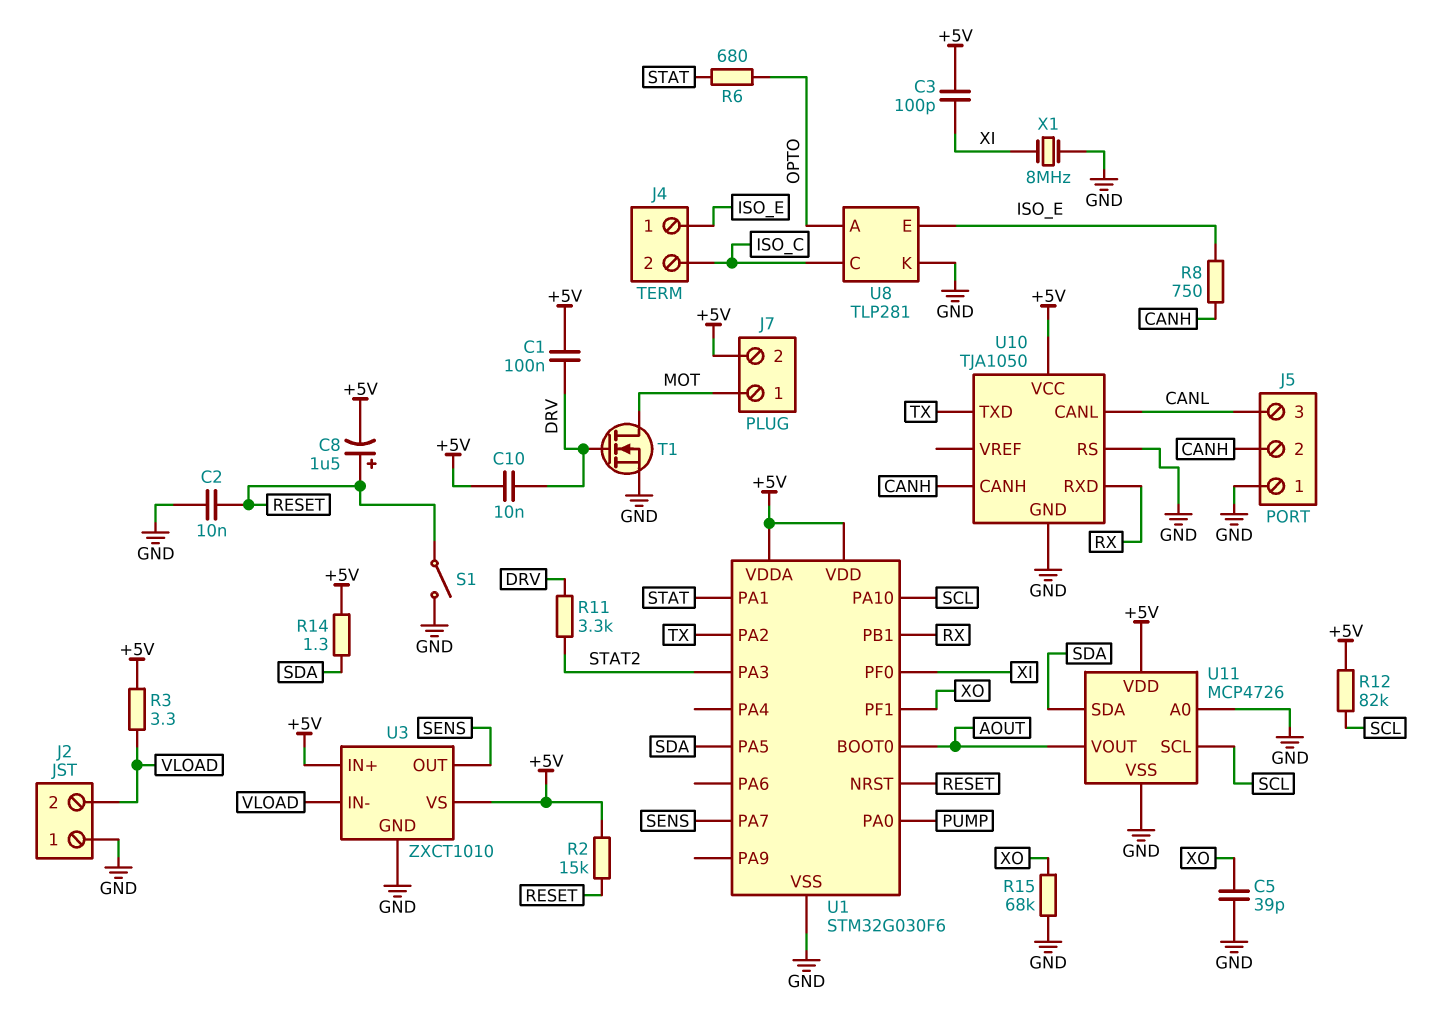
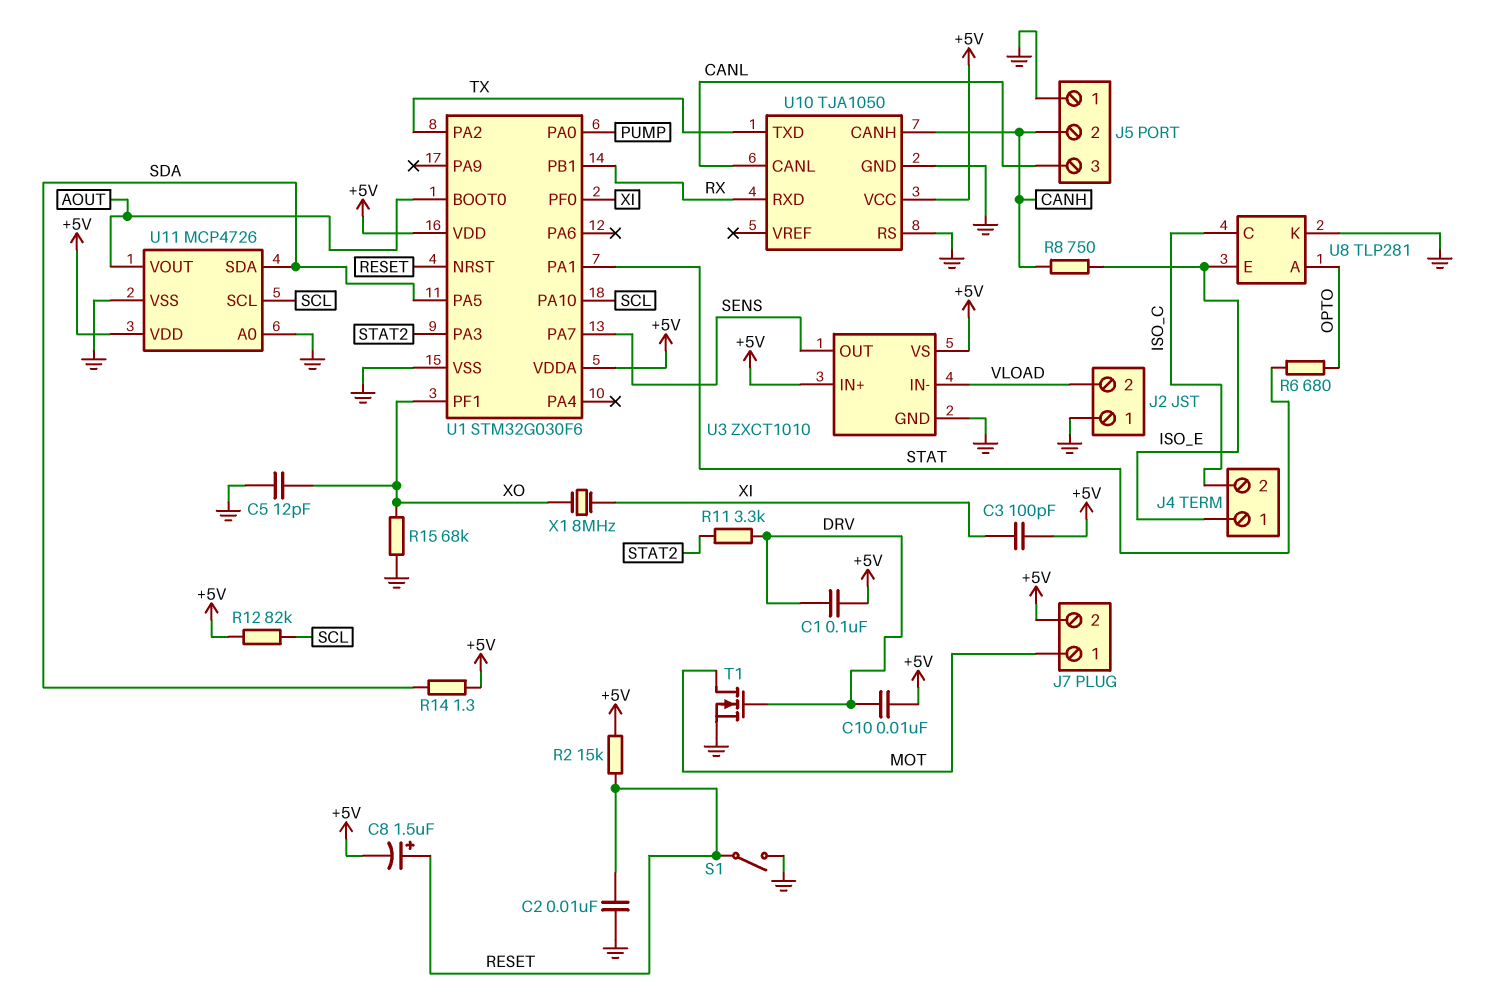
C5: 39pF (GND, XO) -> 12pF (GND, XO)
R3: 3.3 (+5V, VLOAD) -> none
X1: 8MHz (GND, XI) -> 8MHz (XI, XO)

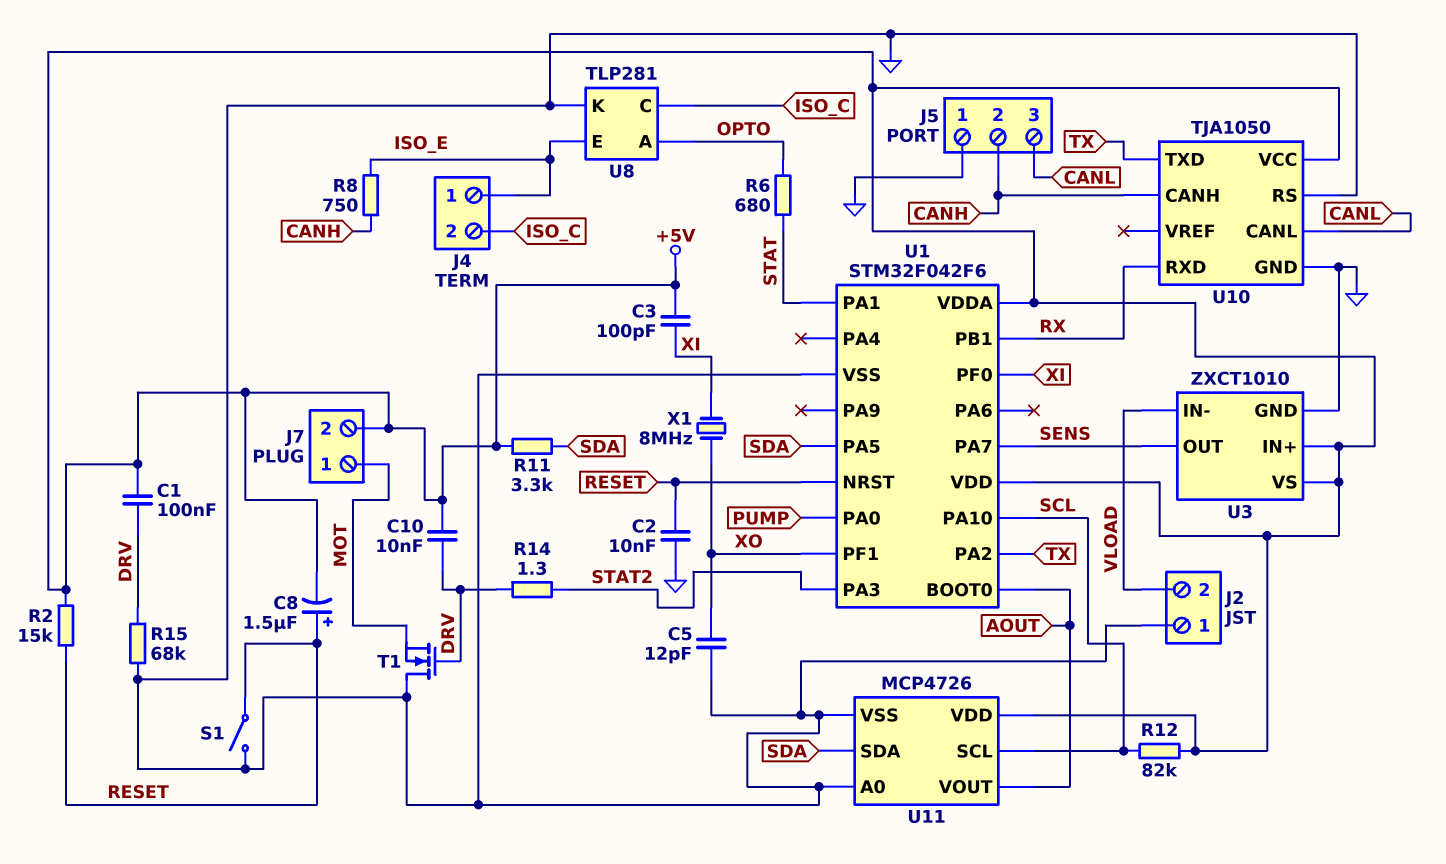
R11: 3.3k (DRV, STAT2) -> 3.3k (+5V, SDA)
R14: 1.3 (+5V, SDA) -> 1.3 (DRV, STAT2)
R15: 68k (GND, XO) -> 68k (DRV, GND)
T1: NMOS (G DRV, D MOT, S GND) -> NMOS (G DRV, D GND, S MOT)
U1: STM32G030F6 -> STM32F042F6

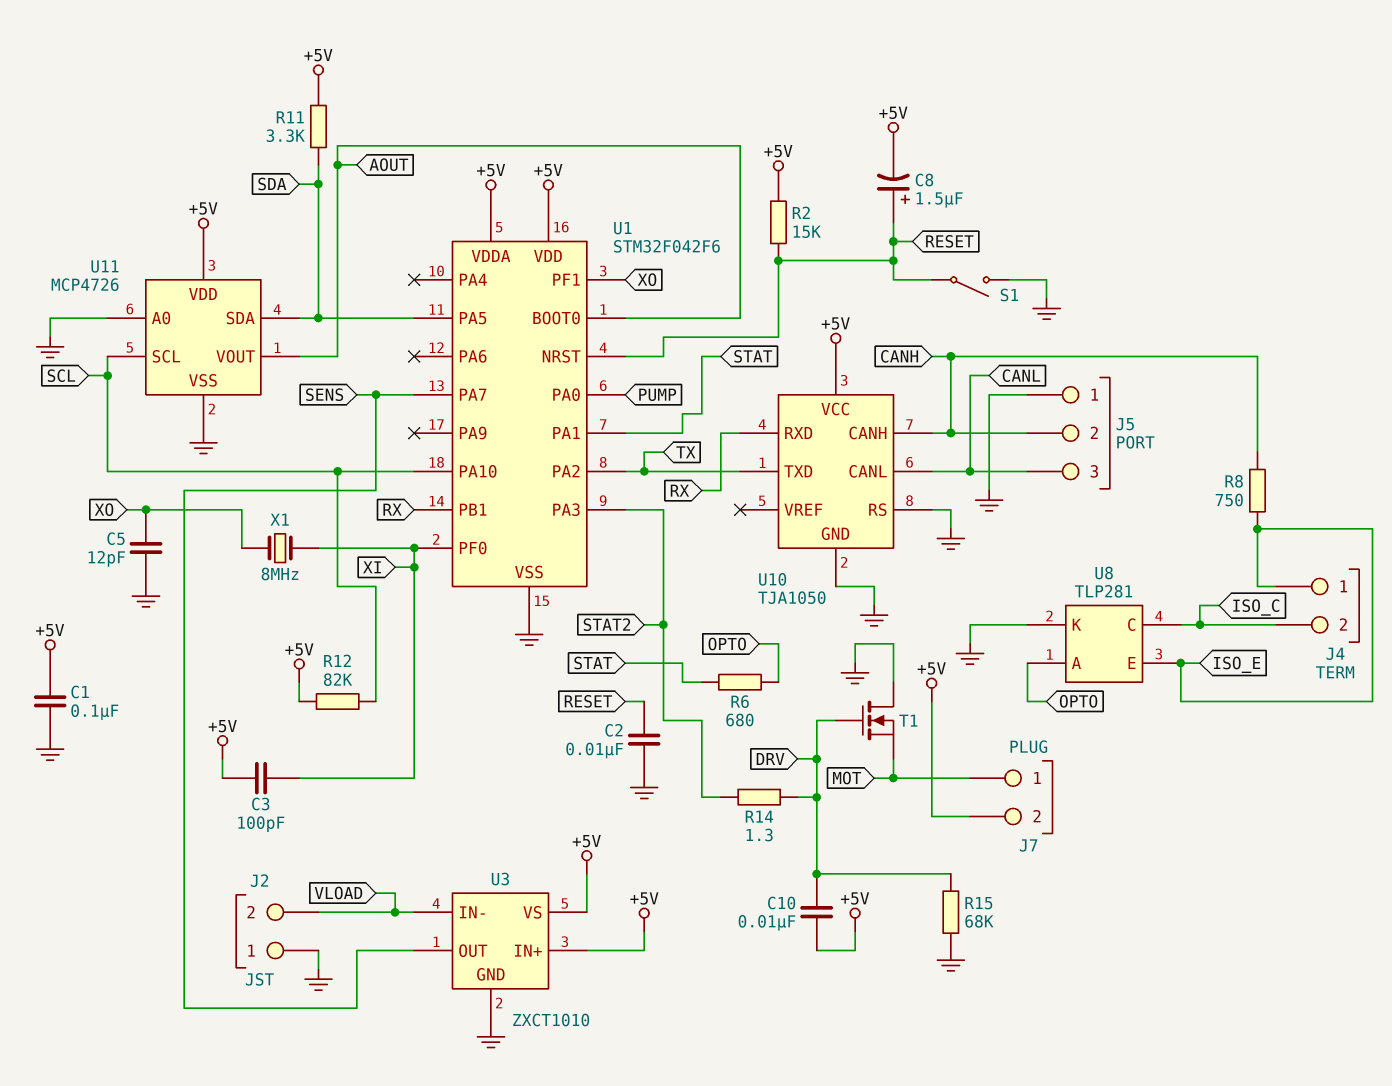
C1: 100nF (+5V, DRV) -> 100nF (+5V, GND)

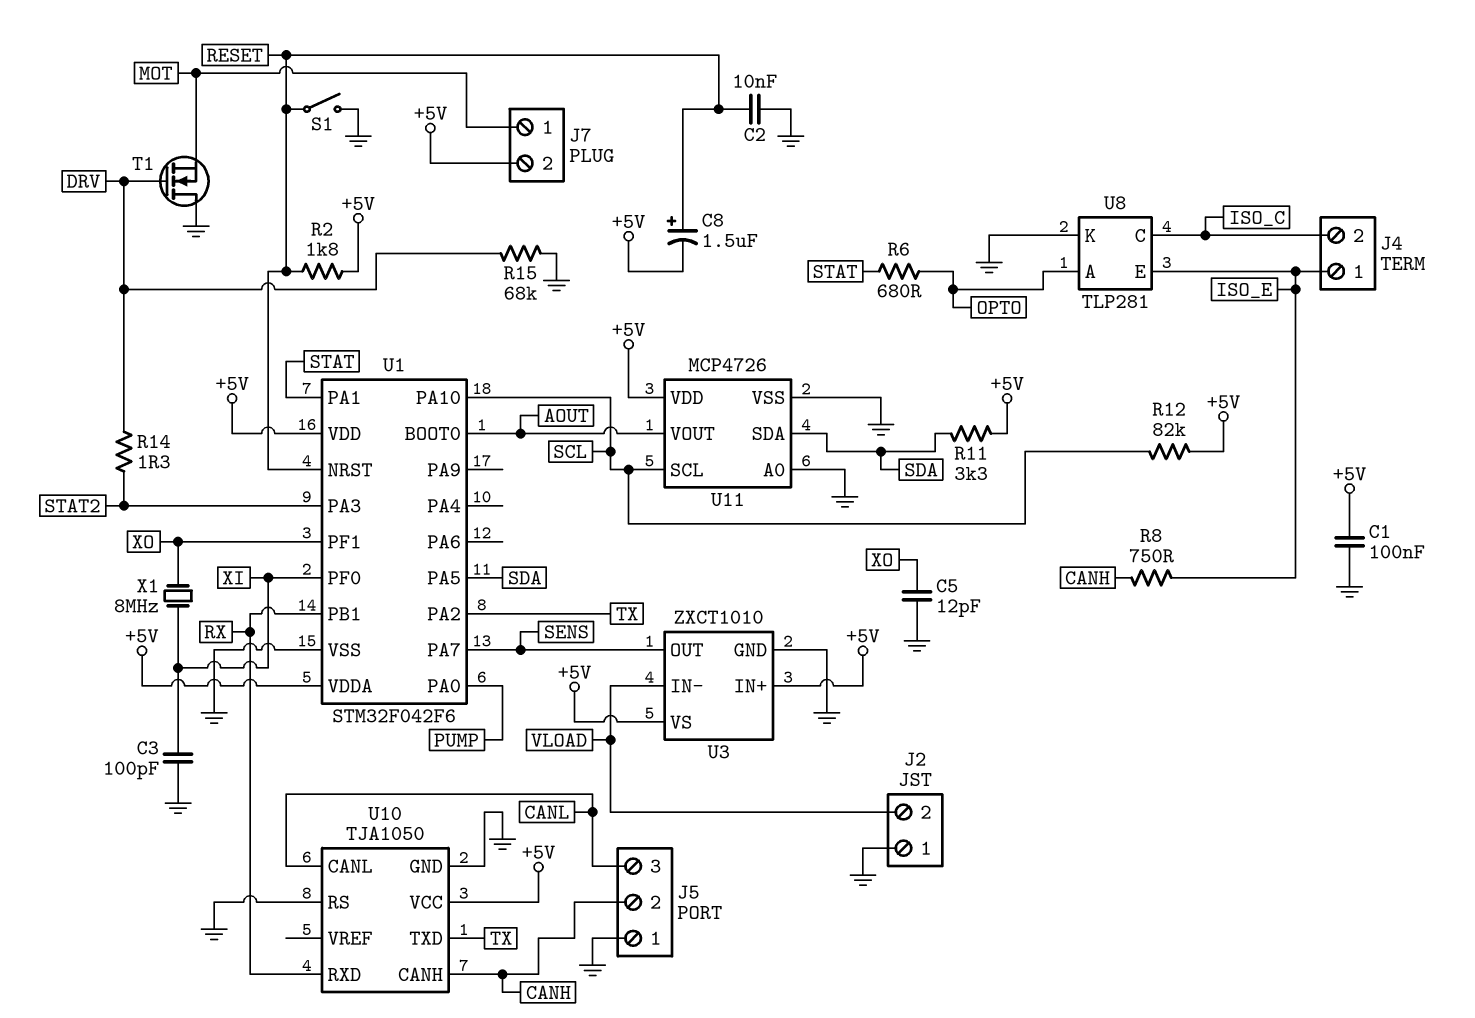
C3: 100pF (+5V, XI) -> 100pF (GND, XI)
C10: 10nF (+5V, DRV) -> none
R2: 15k (+5V, RESET) -> 1.8k (+5V, RESET)

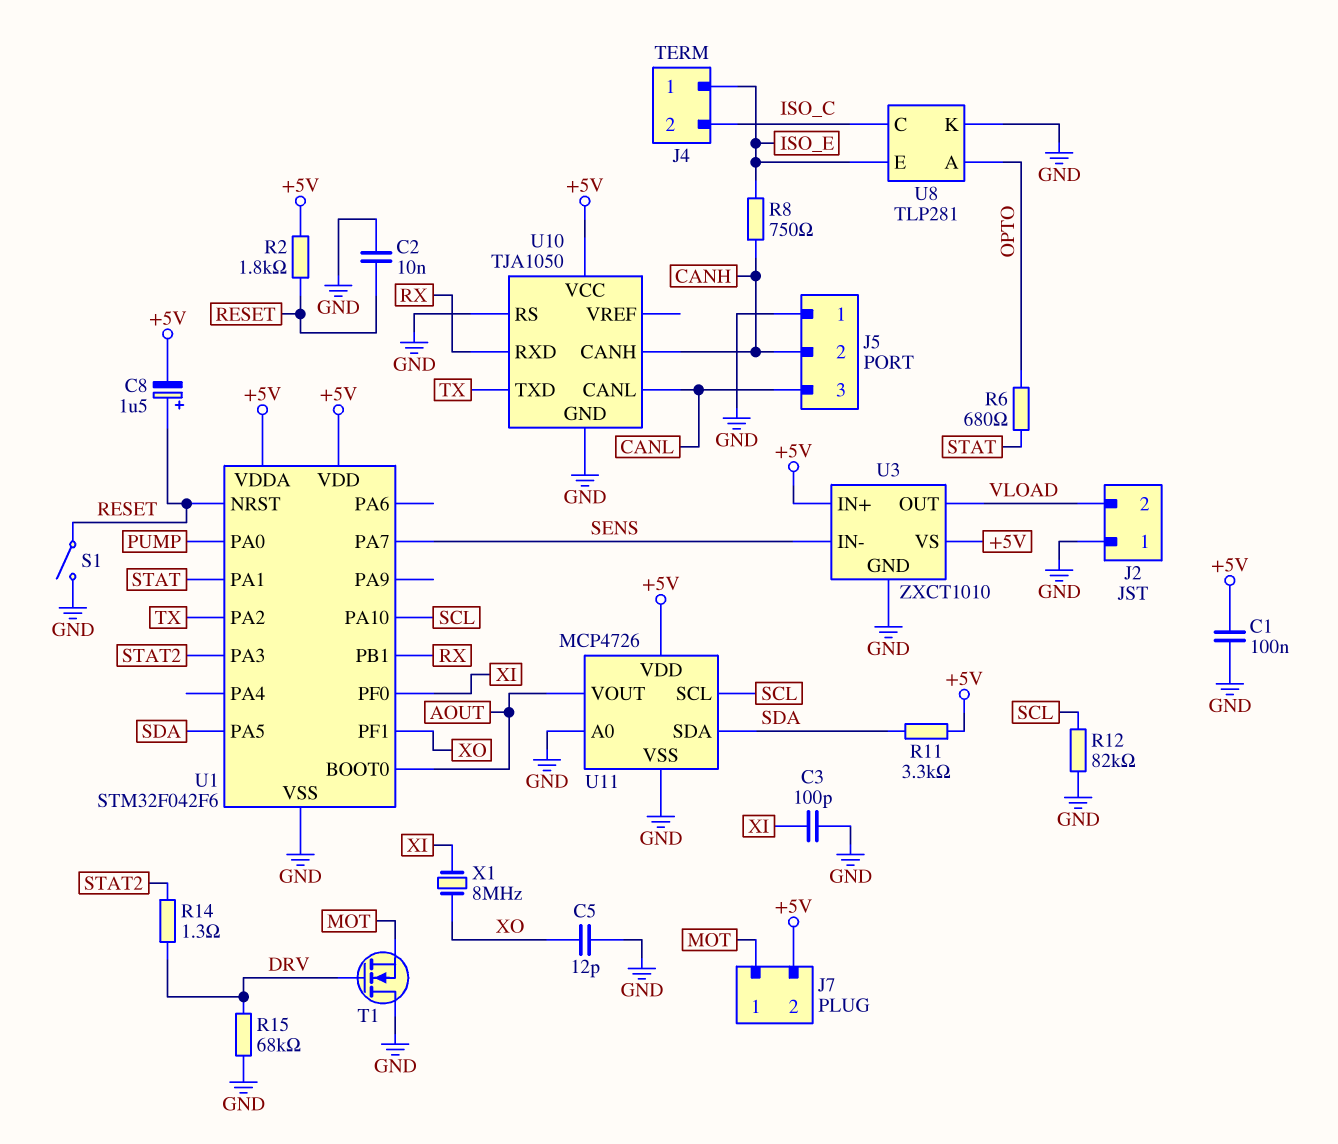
R12: 82k (+5V, SCL) -> 82k (GND, SCL)
U3 pin IN-: VLOAD -> SENS
U3 pin OUT: SENS -> VLOAD

